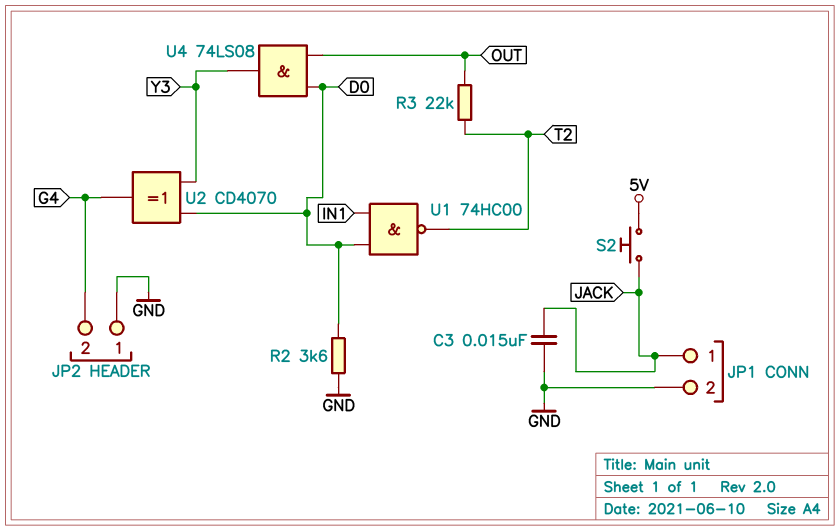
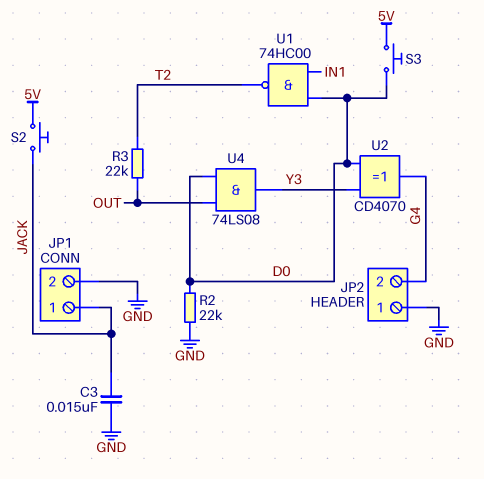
R2: 3.6k (D0, GND) -> 22k (D0, GND)
S3: none -> button (5V, D0)

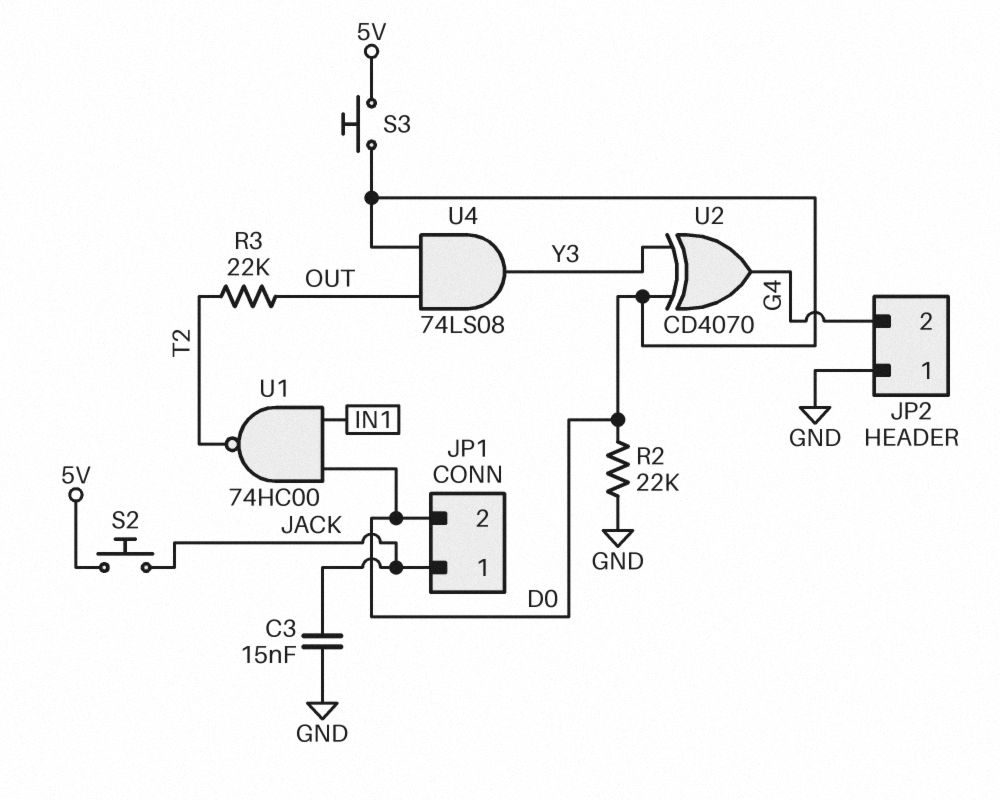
JP1 pin 2: GND -> D0

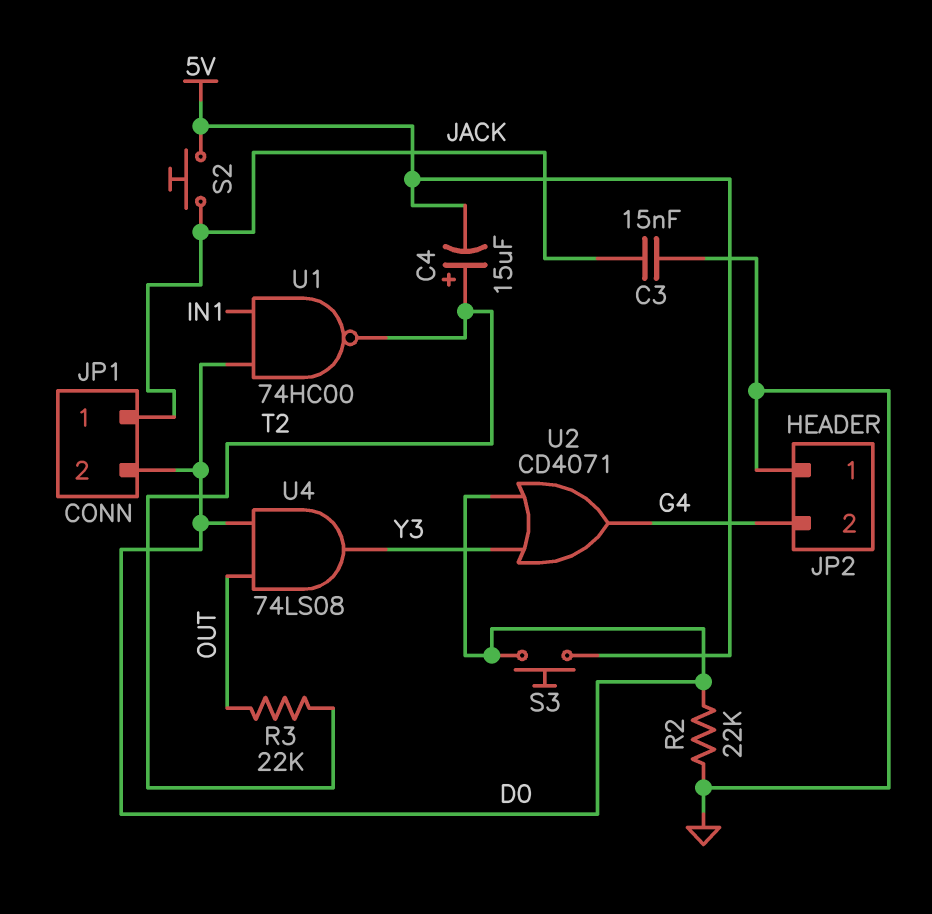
C4: none -> 15uF (plus T2, minus 5V)
U2: XOR CD4070 (in D0, in Y3, out G4) -> OR CD4071 (in D0, in Y3, out G4)

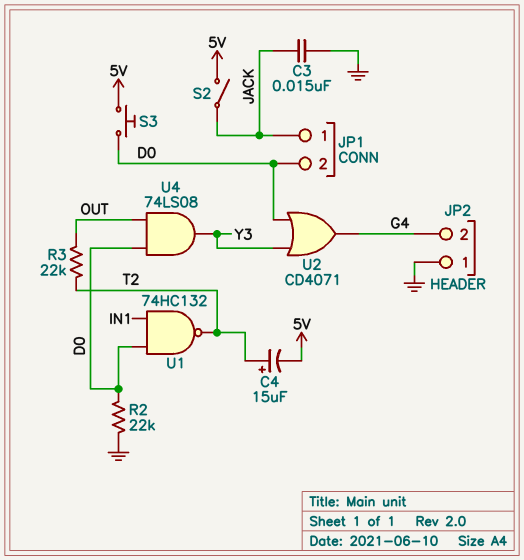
S2: button (5V, JACK) -> switch (5V, JACK)
U1: NAND 74HC00 (in D0, in IN1, out T2) -> NAND 74HC132 (in D0, in IN1, out T2)

